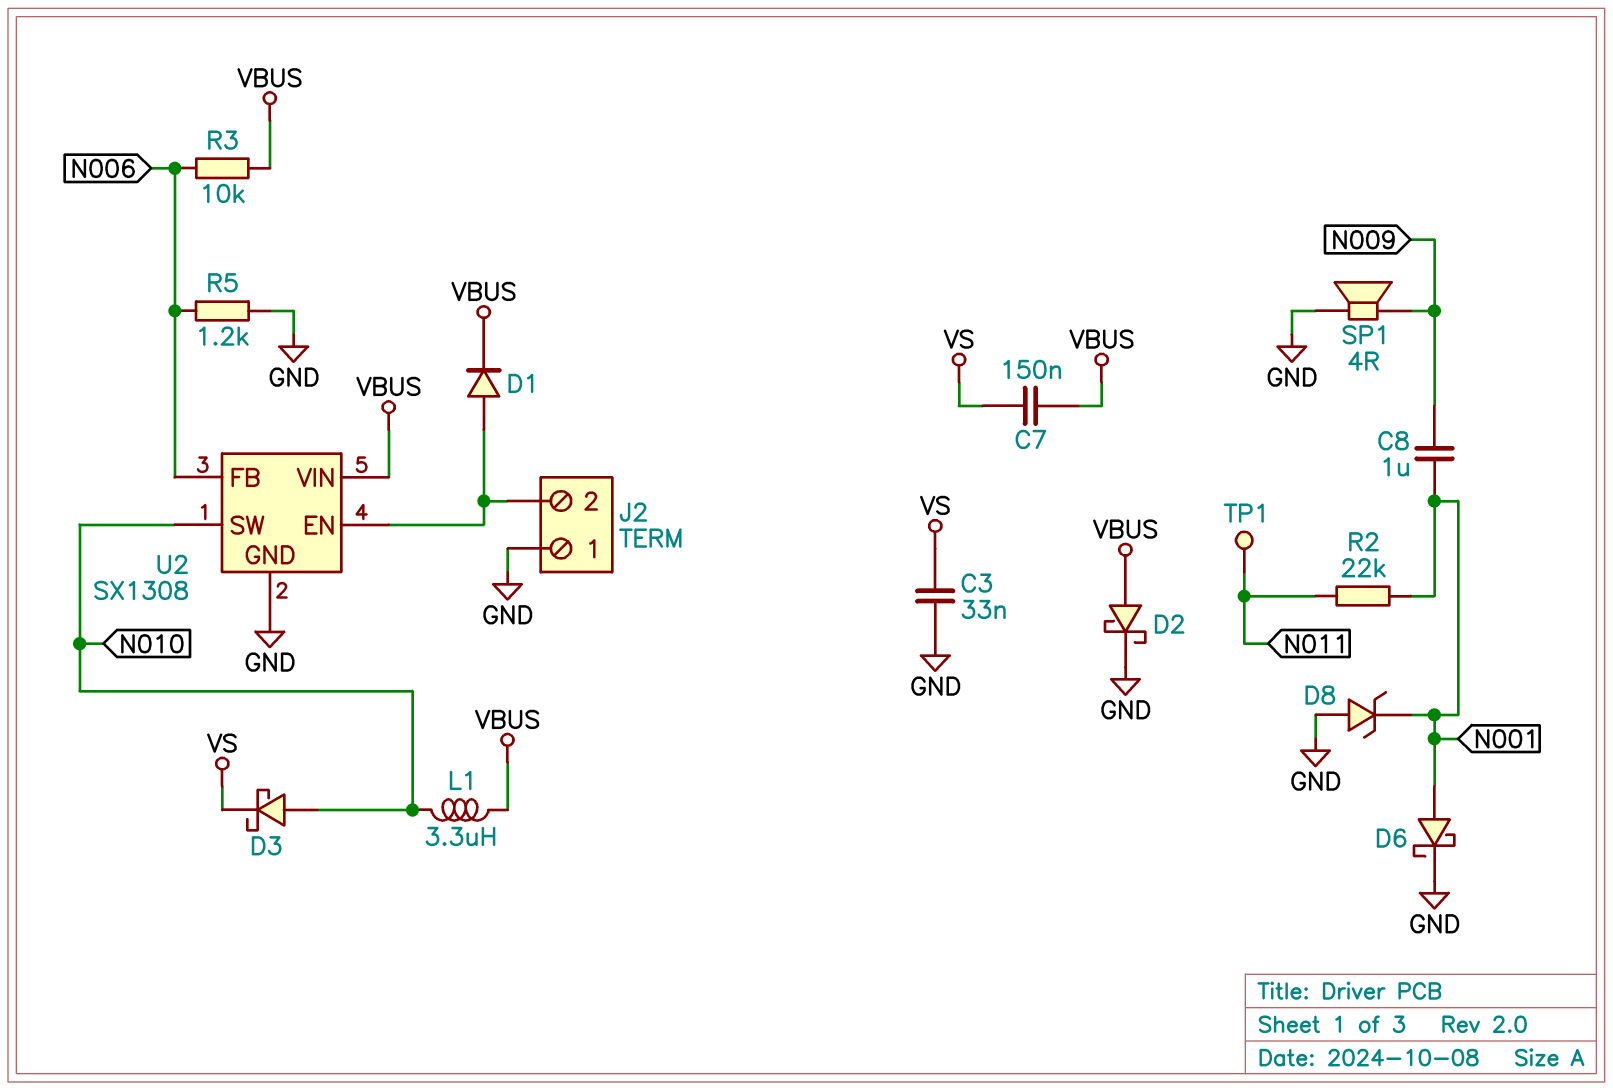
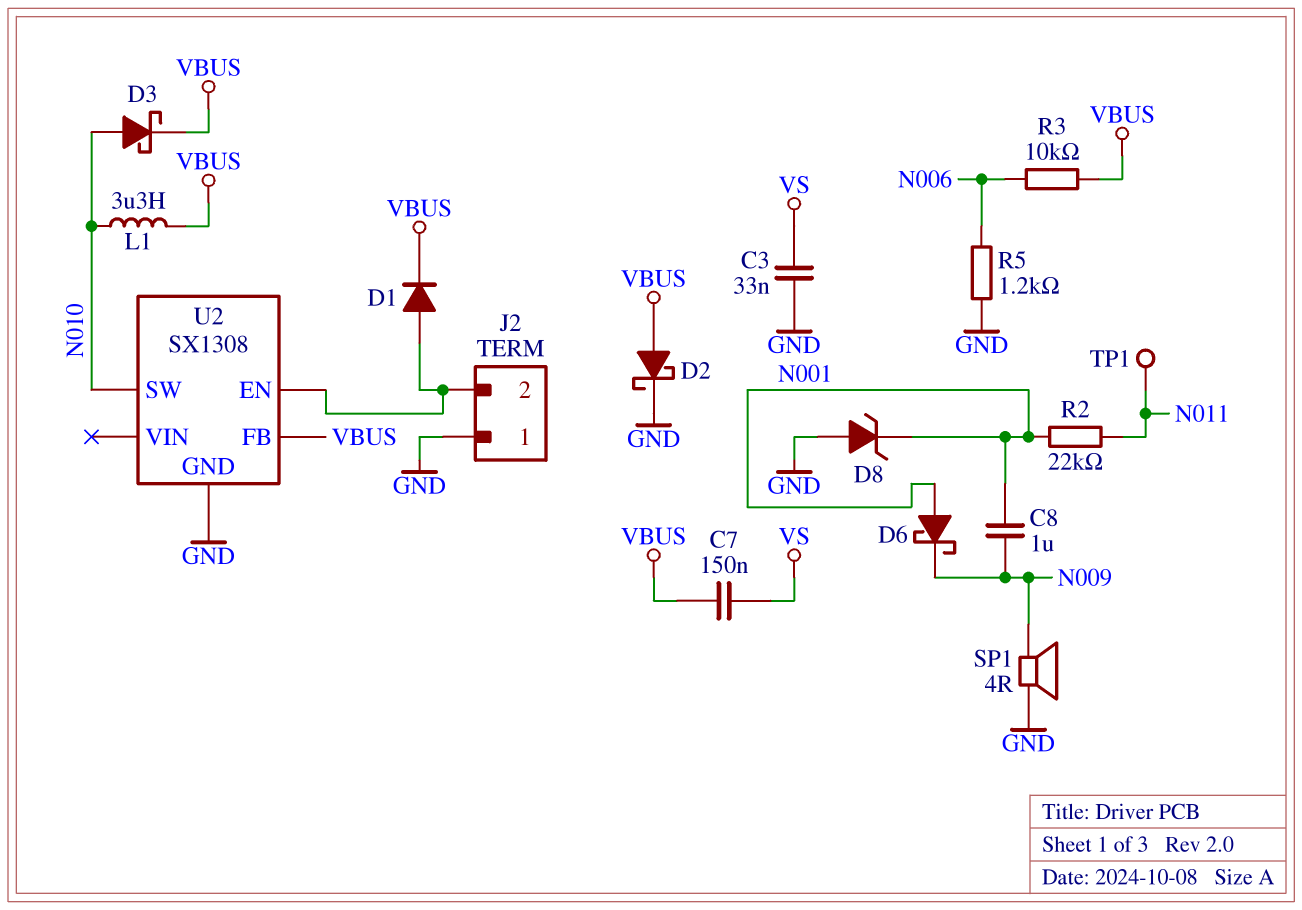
D3: schottky (A N010, K VS) -> schottky (A N010, K VBUS)
D6: schottky (A N001, K GND) -> schottky (A N001, K N009)
U2 pin FB: N006 -> VBUS
U2 pin VIN: VBUS -> none

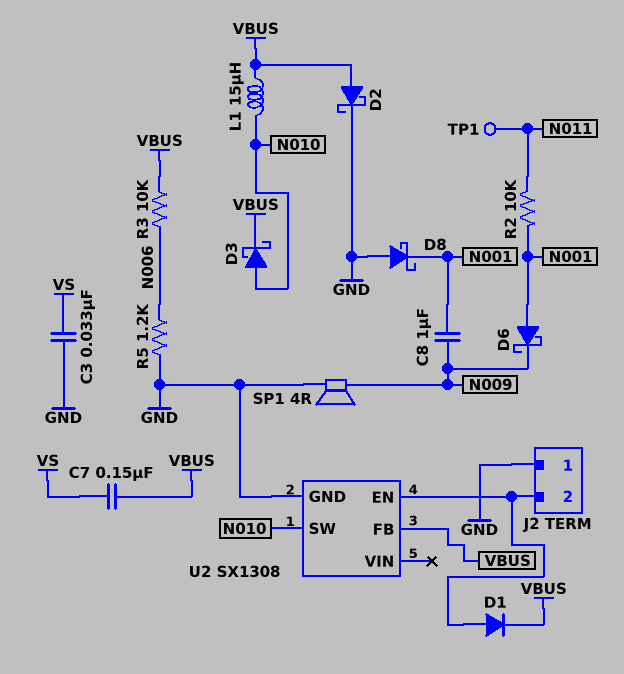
D8: zener (A GND, K N001) -> schottky (A GND, K N001)
L1: 3.3uH (N010, VBUS) -> 15uH (N010, VBUS)
R2: 22k (N001, N011) -> 10k (N001, N011)

